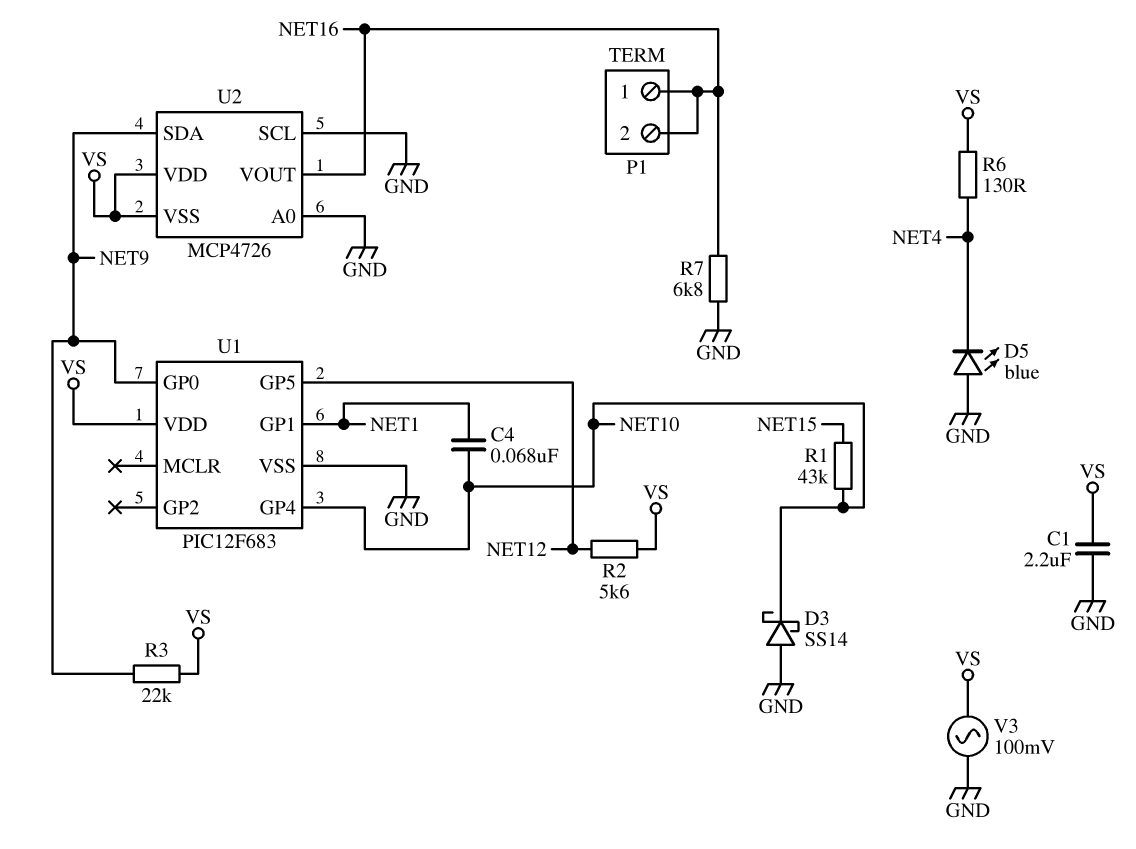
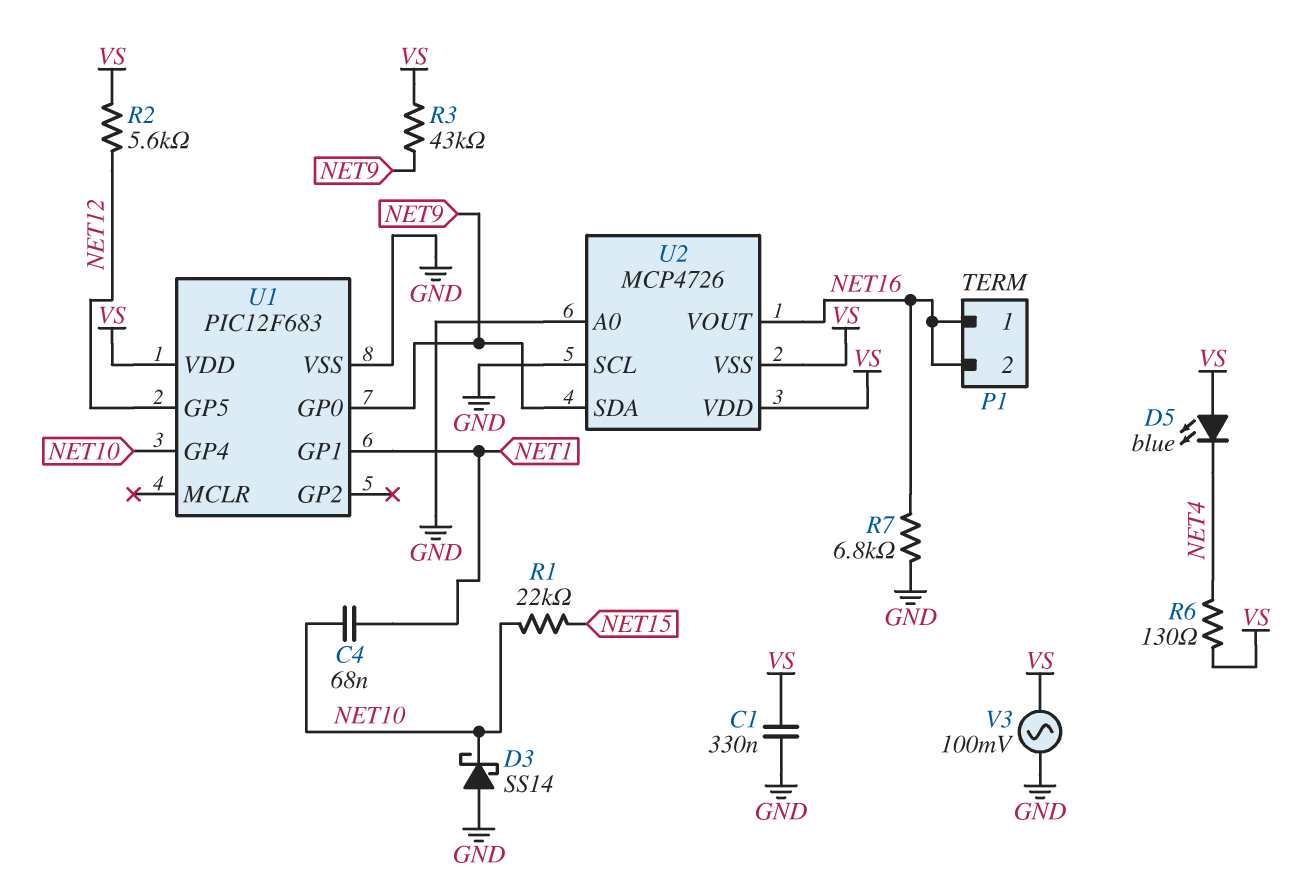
C1: 2.2uF (GND, VS) -> 330nF (GND, VS)
D5: LED blue (A GND, K NET4) -> LED blue (A VS, K NET4)
R1: 43k (NET10, NET15) -> 22k (NET10, NET15)
R3: 22k (NET9, VS) -> 43k (NET9, VS)

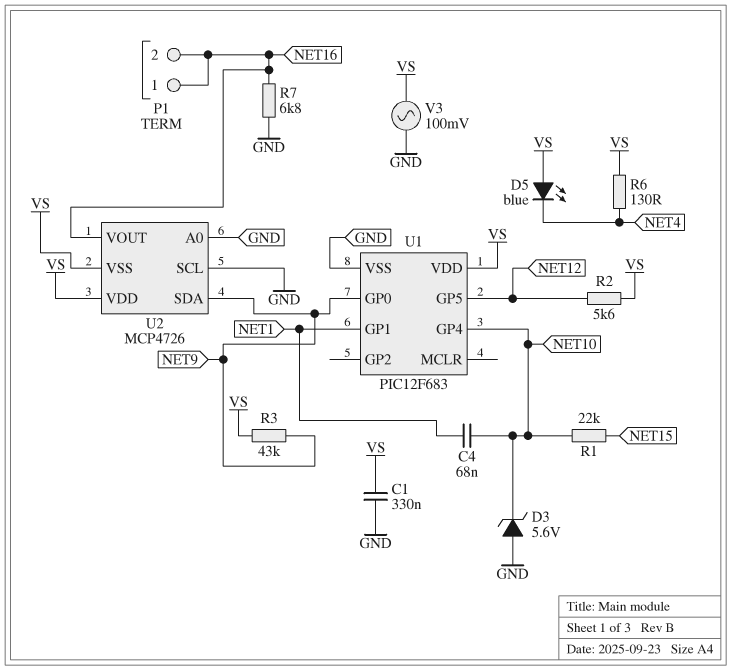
D3: schottky SS14 (A GND, K NET10) -> zener 5.6V (A GND, K NET10)

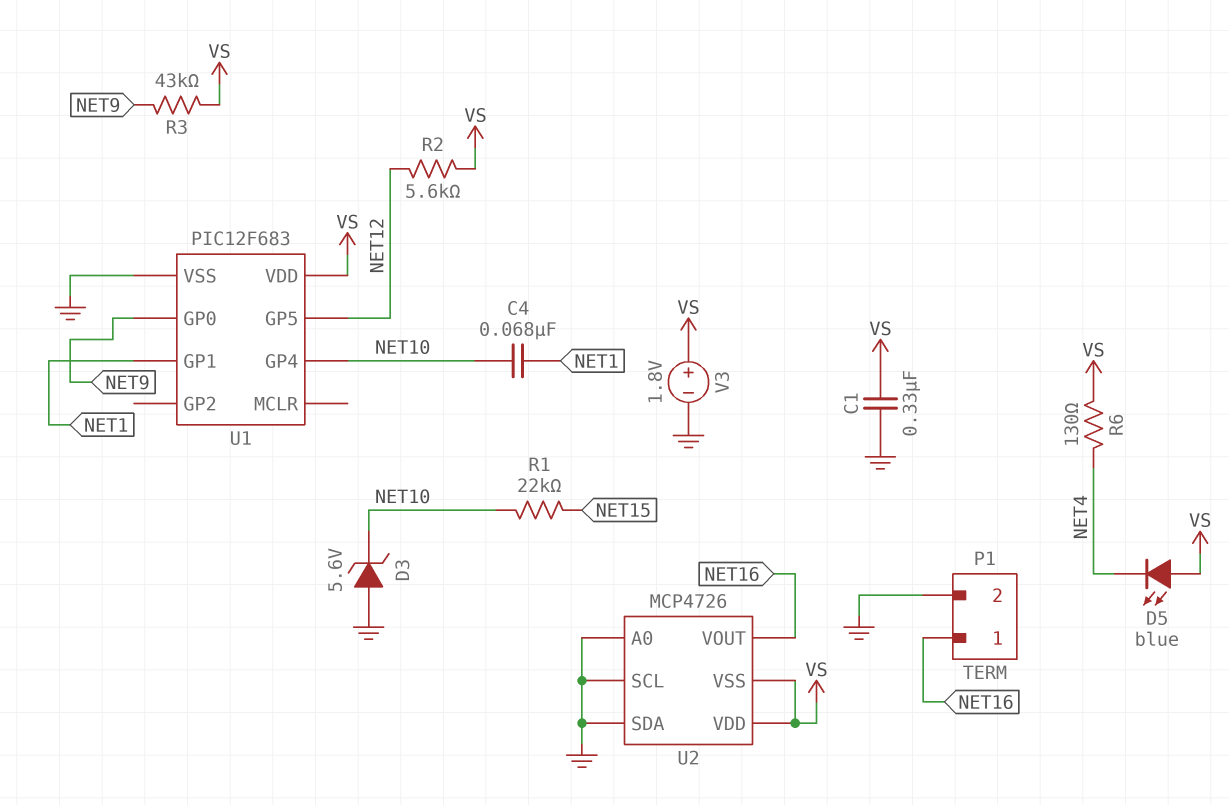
P1 pin 2: NET16 -> GND
R7: 6.8k (GND, NET16) -> none
U2 pin SDA: NET9 -> GND
V3: AC 100mV (GND, VS) -> 1.8V (plus VS, minus GND)

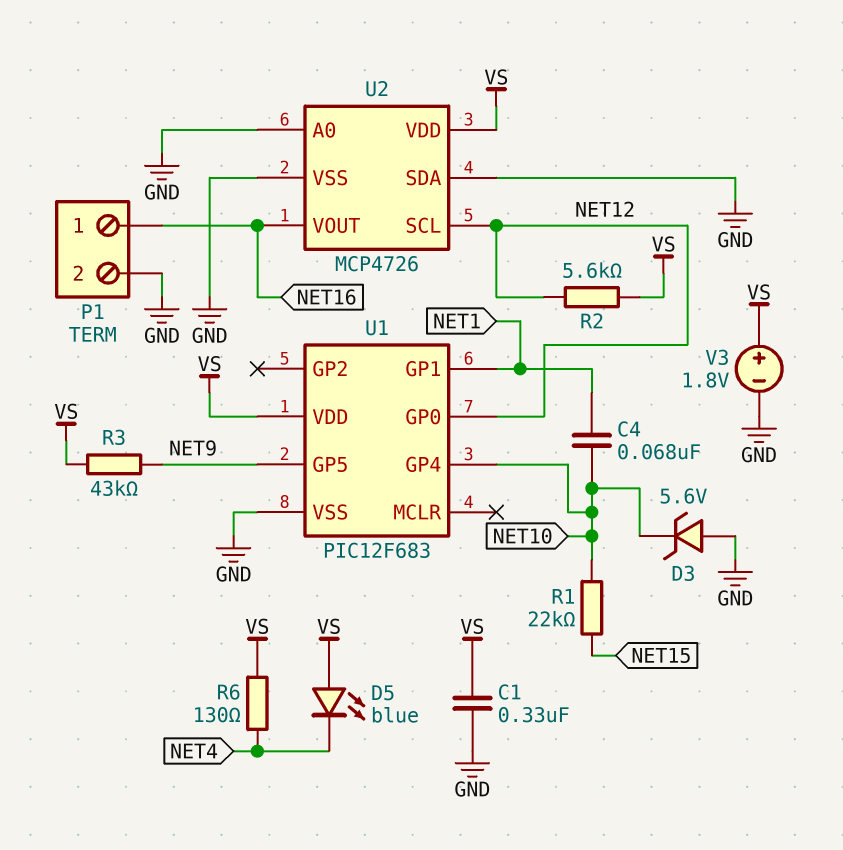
U1 pin GP0: NET9 -> NET12
U1 pin GP5: NET12 -> NET9
U2 pin SCL: GND -> NET12
U2 pin VSS: VS -> GND

